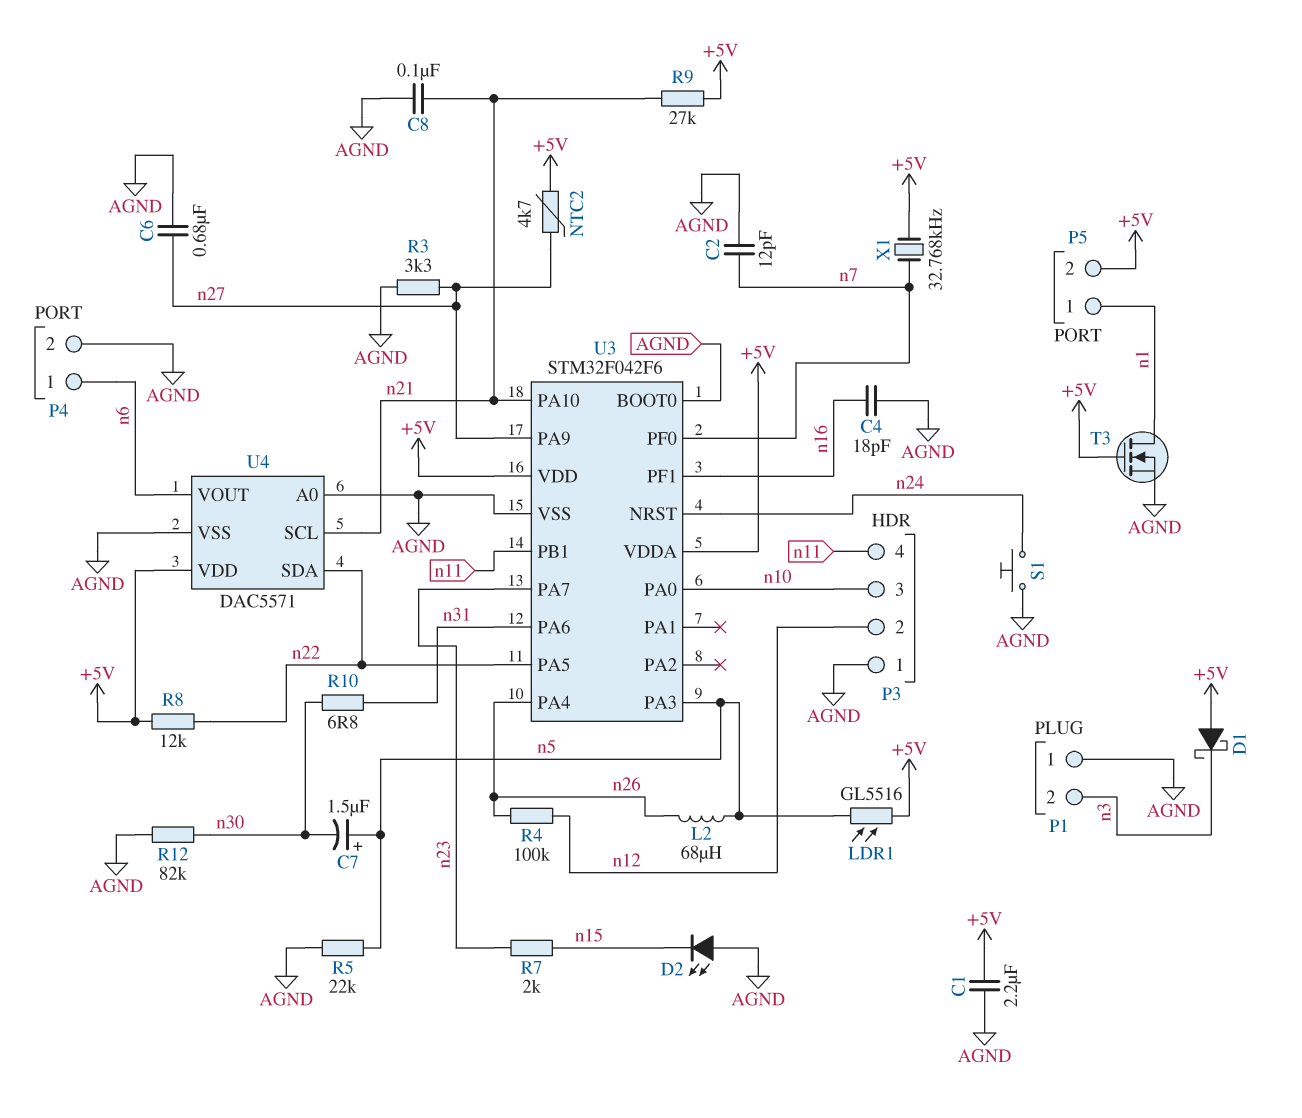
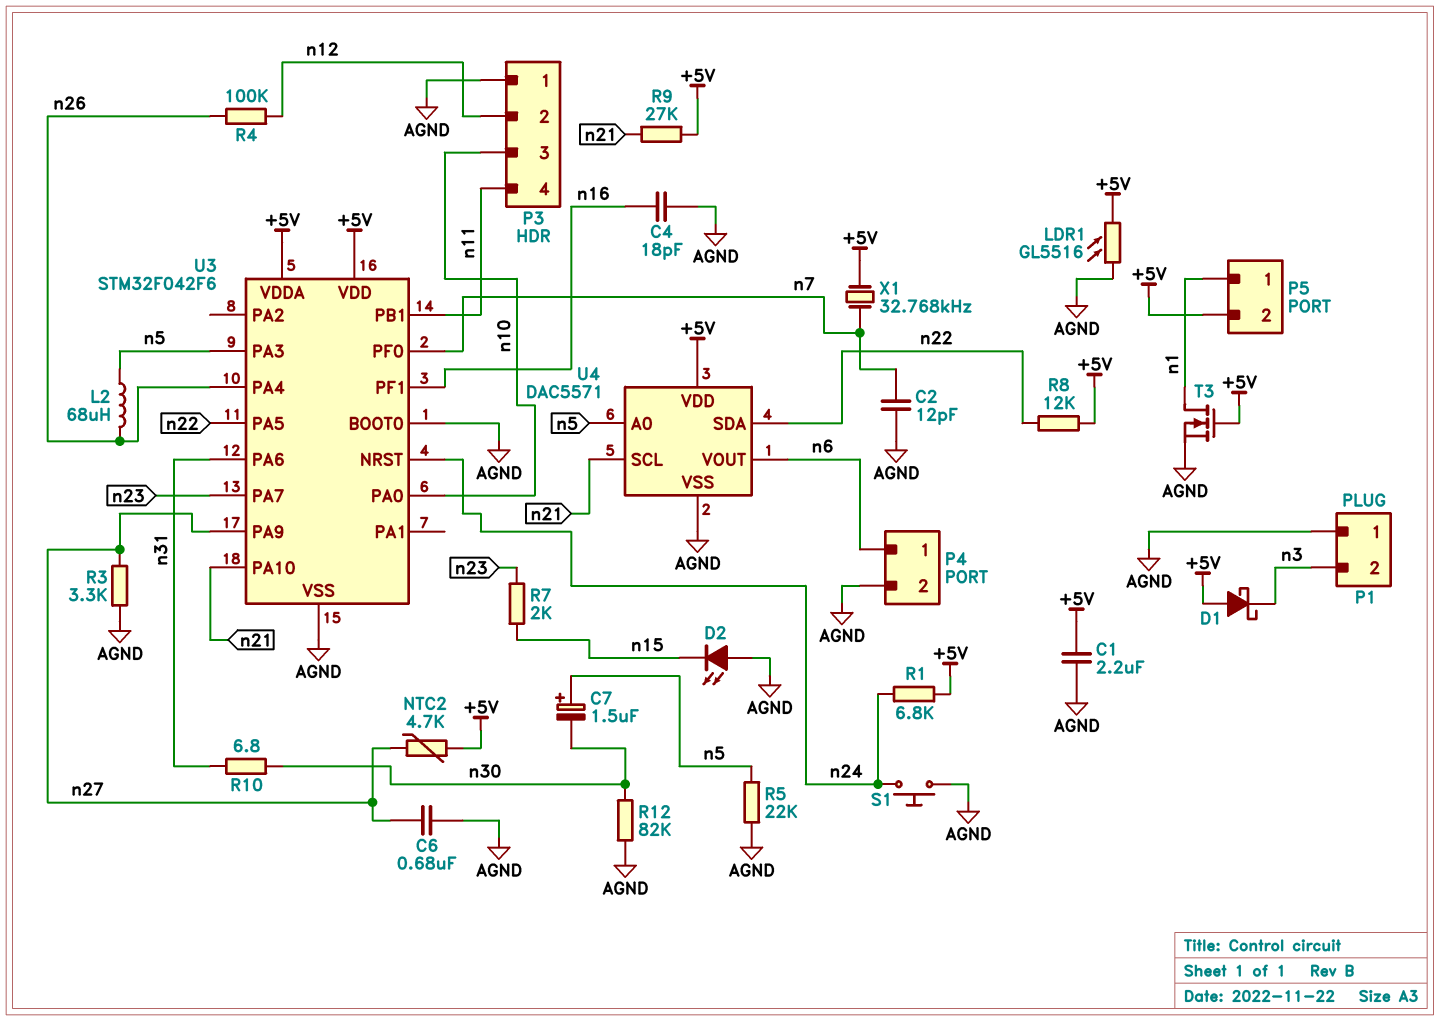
C8: 100nF (AGND, n21) -> none
LDR1: GL5516 (+5V, n5) -> GL5516 (+5V, AGND)
R1: none -> 6.8k (+5V, n24)
U4 pin A0: AGND -> n5

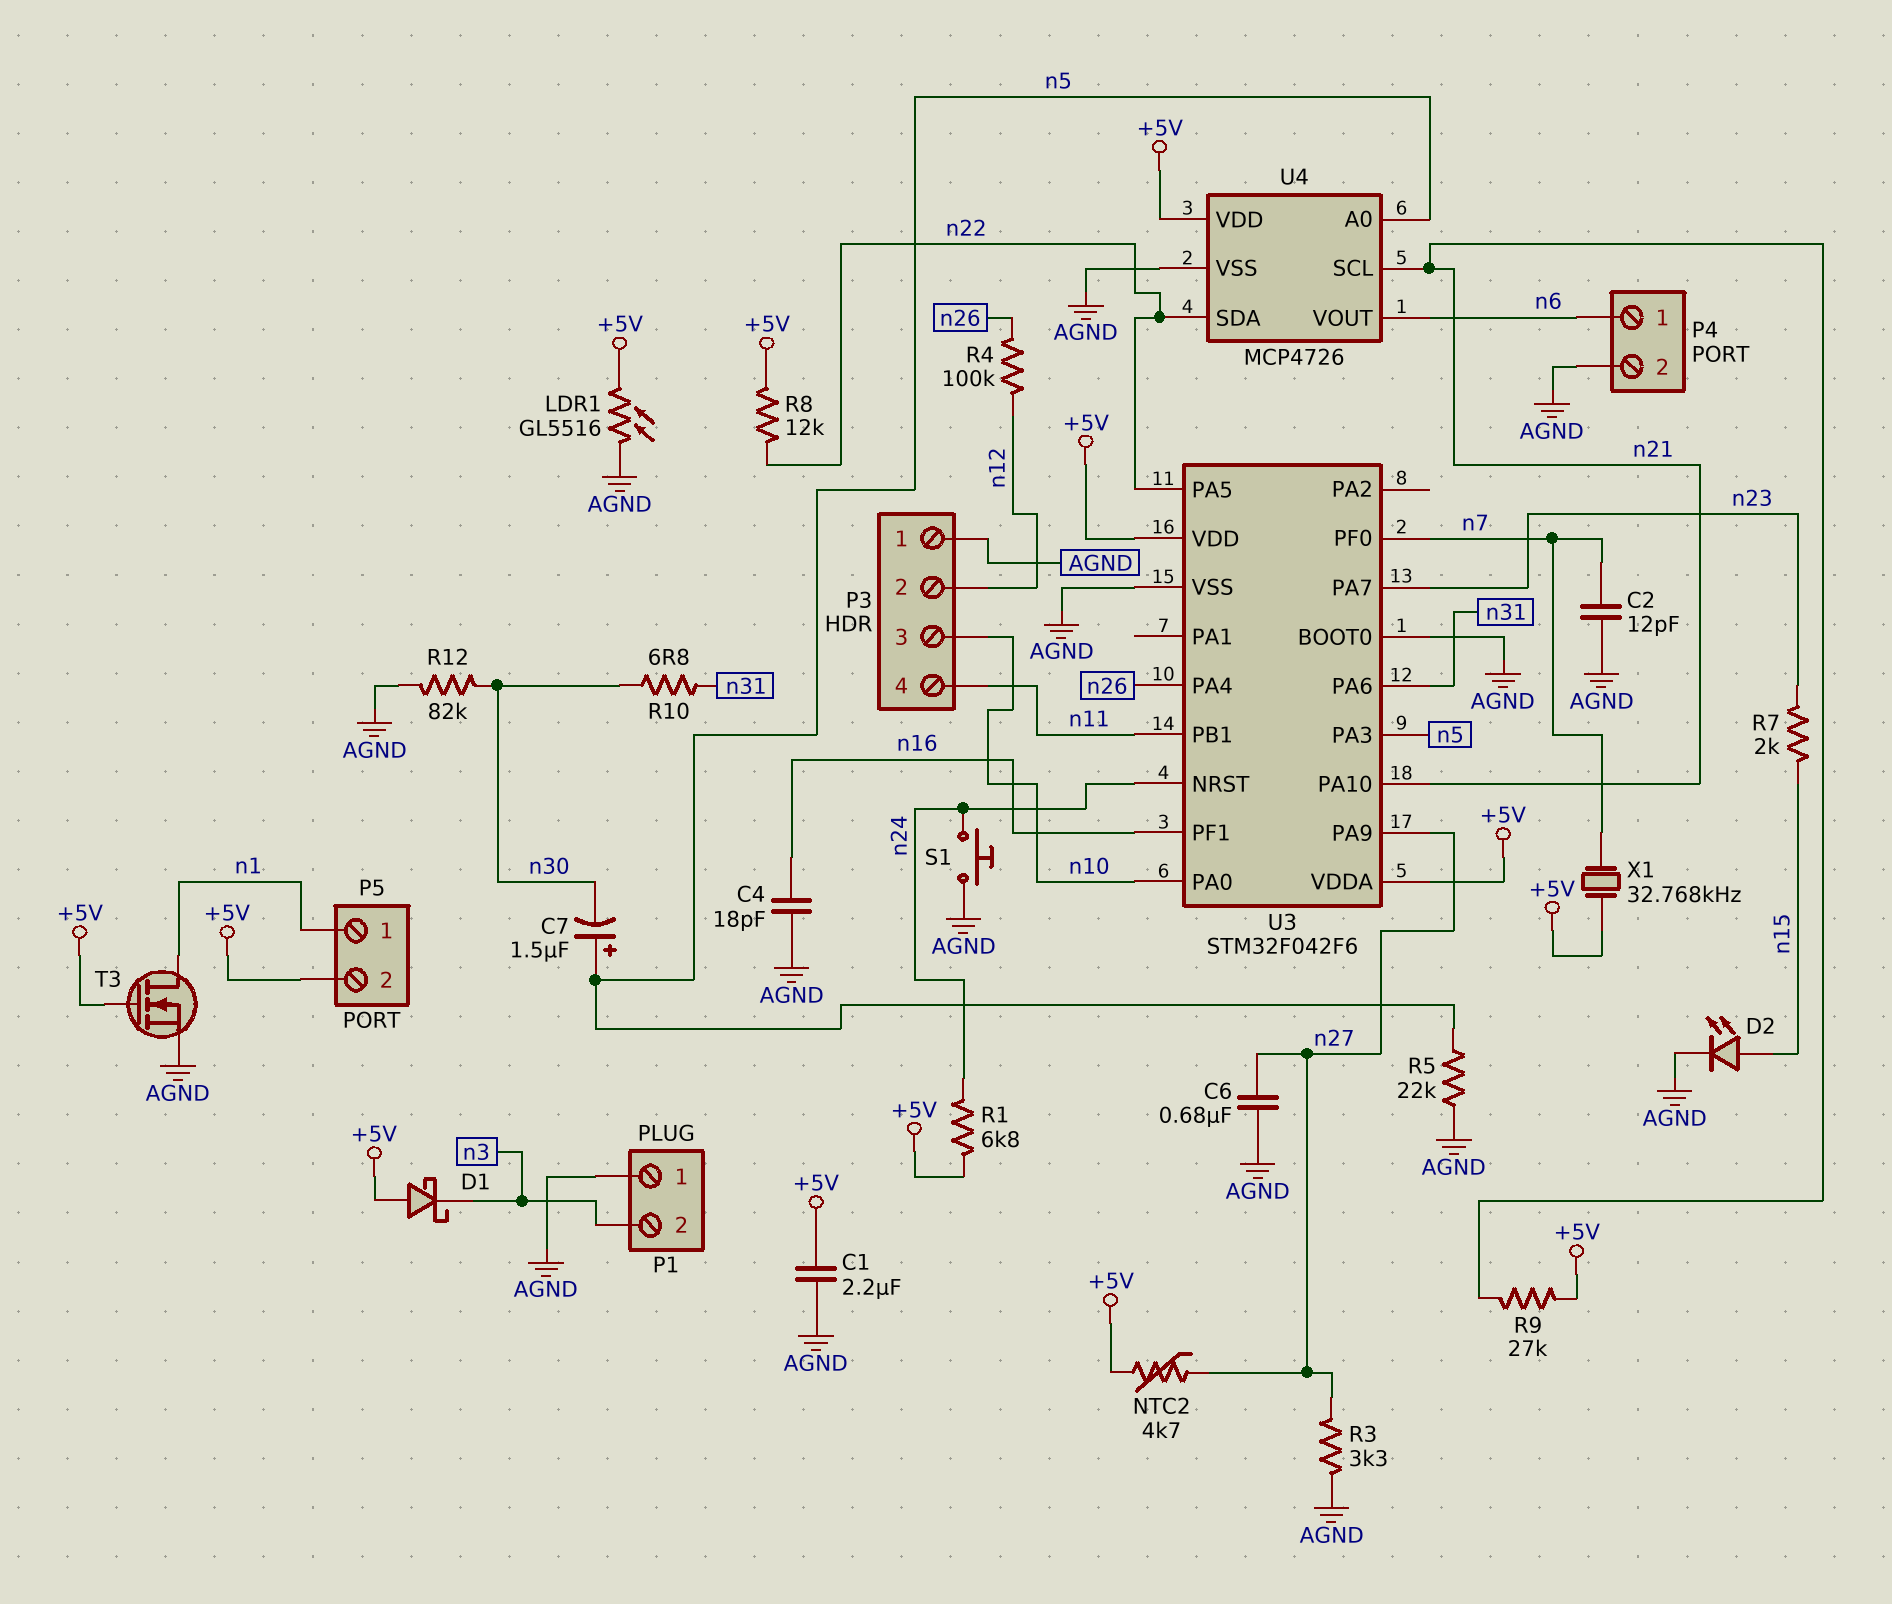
D2: LED (A AGND, K n15) -> LED (A n15, K AGND)
L2: 68uH (n5, n26) -> none
U4: DAC5571 -> MCP4726

